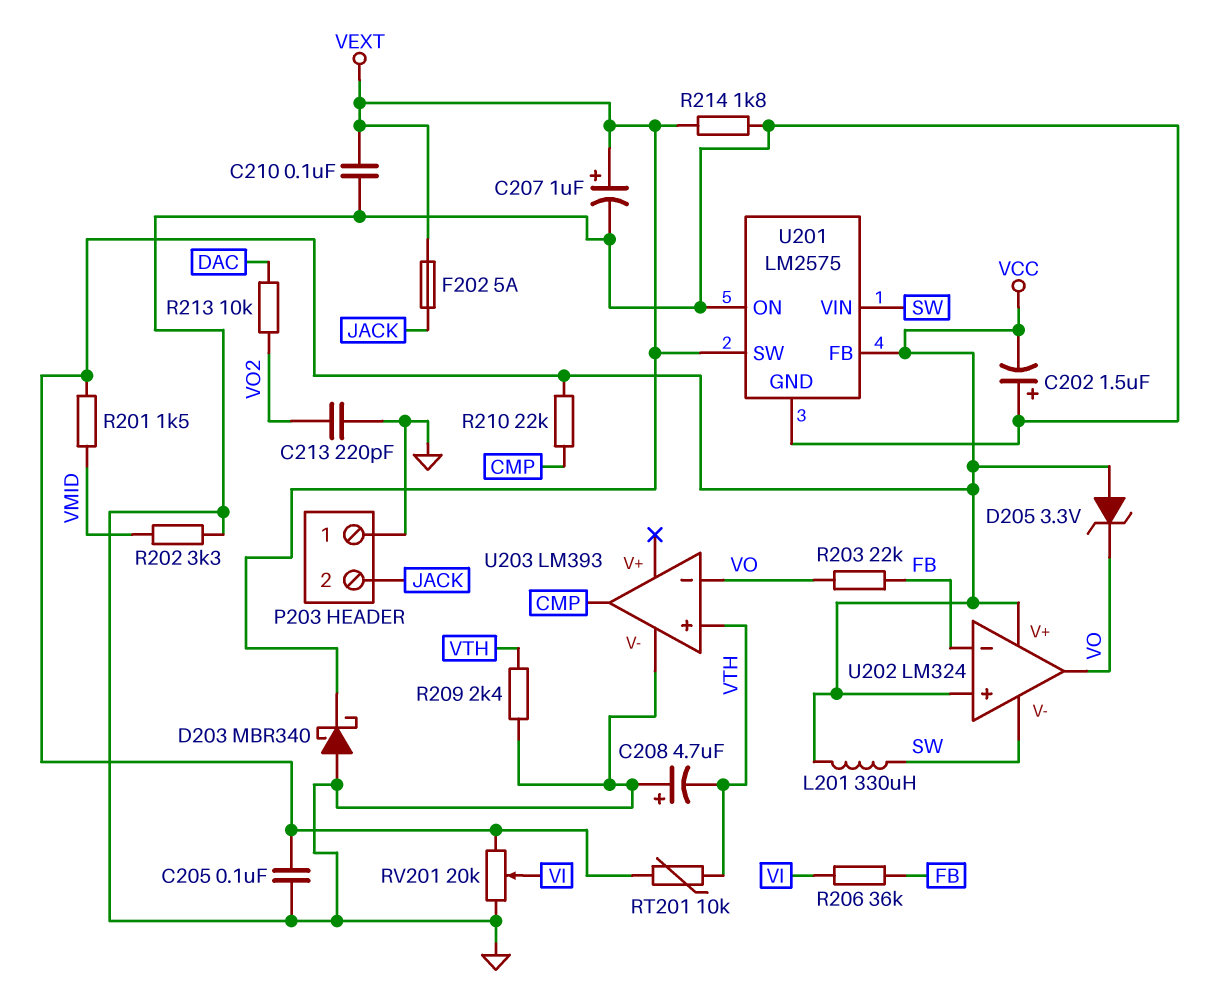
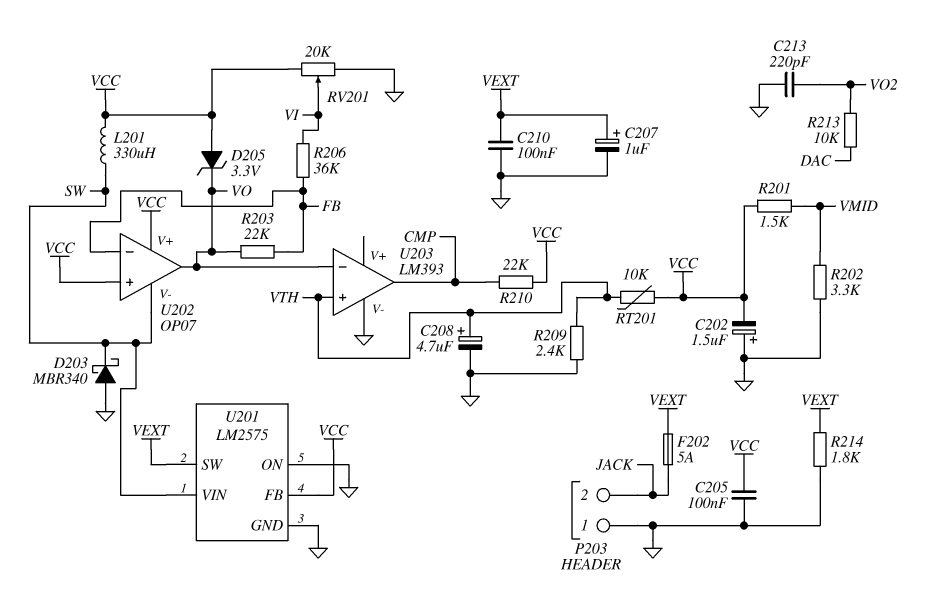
C208: 4.7uF (plus GND, minus VTH) -> 4.7uF (plus VTH, minus GND)
D203: schottky MBR340 (A GND, K VEXT) -> schottky MBR340 (A GND, K SW)
U202: LM324 -> OP07

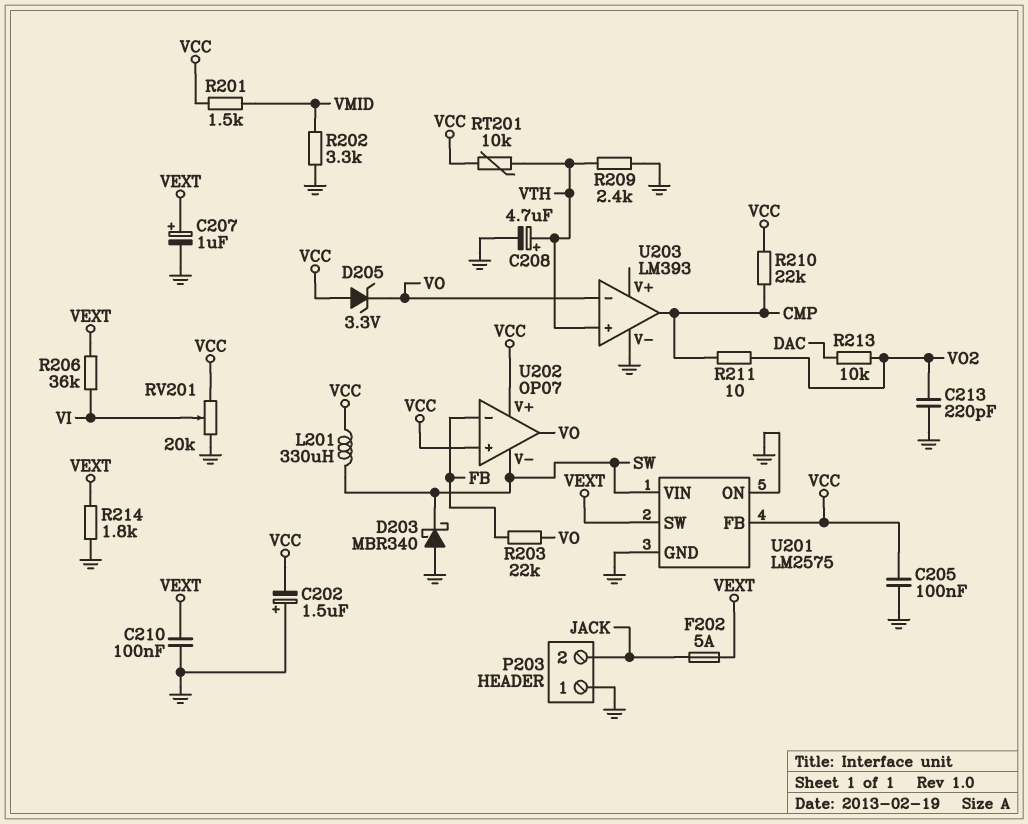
R206: 36k (FB, VI) -> 36k (VEXT, VI)
R211: none -> 10 (CMP, VO2)

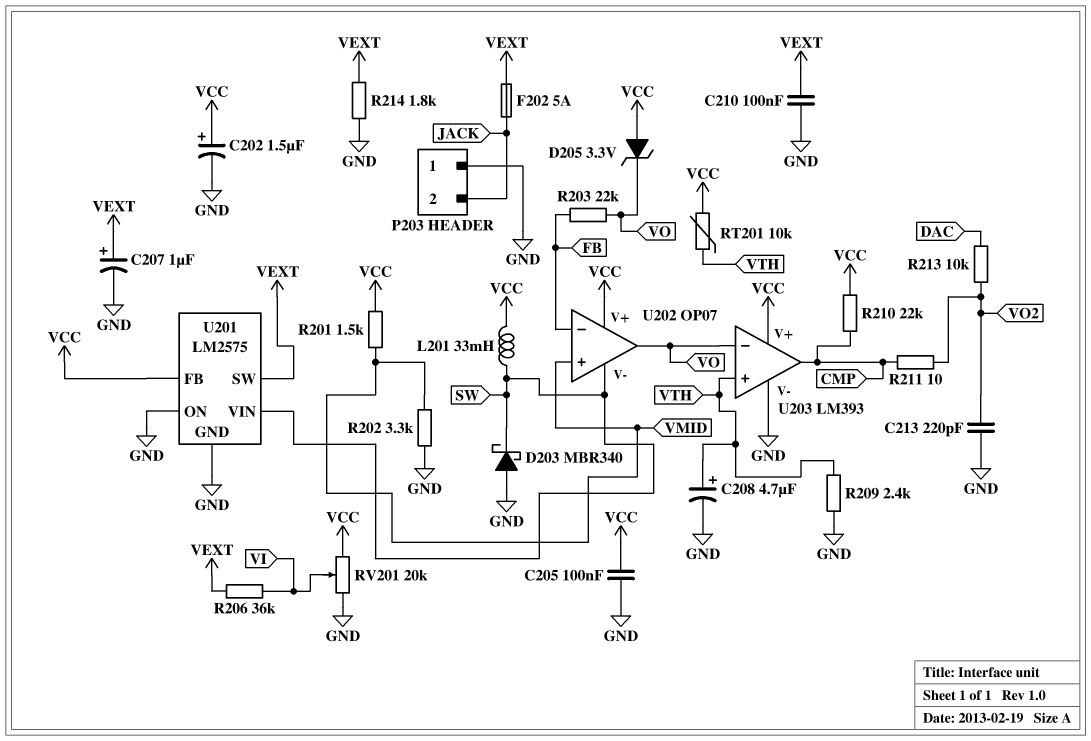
C202: 1.5uF (plus GND, minus VCC) -> 1.5uF (plus VCC, minus GND)
L201: 330uH (SW, VCC) -> 33mH (SW, VCC)
U202 pin in+: VCC -> VMID
U203 pin V+: none -> VCC

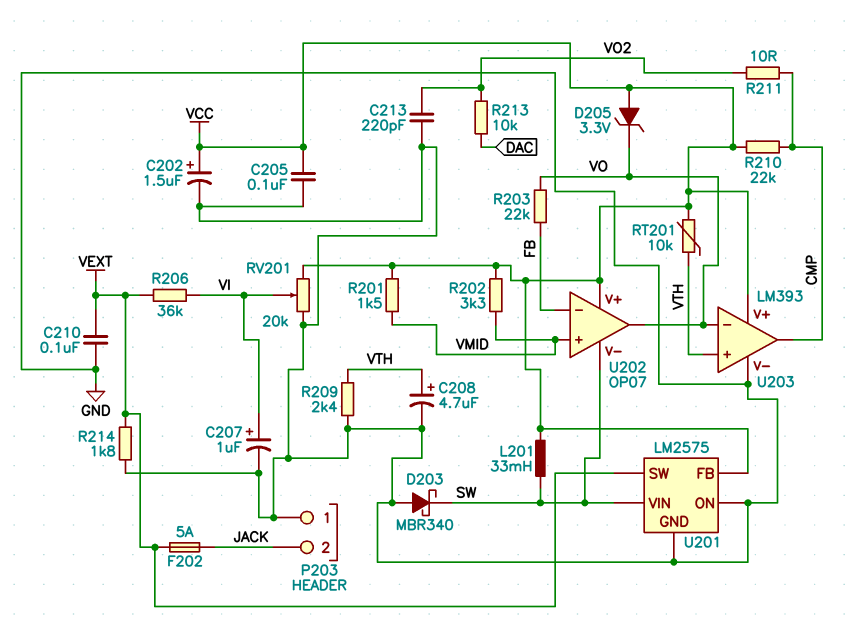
C207: 1uF (plus VEXT, minus GND) -> 1uF (plus VI, minus GND)
R202: 3.3k (GND, VMID) -> 3.3k (VCC, VMID)

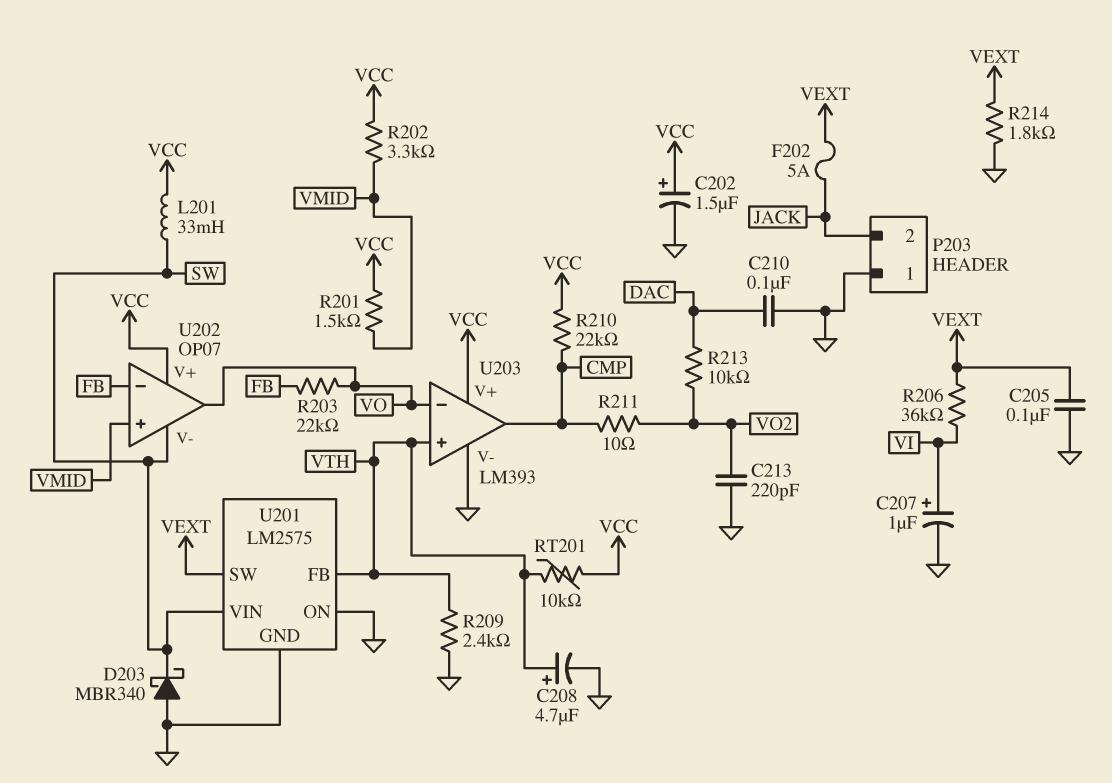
C205: 100nF (GND, VCC) -> 100nF (GND, VEXT)
C210: 100nF (GND, VEXT) -> 100nF (DAC, GND)
D205: zener 3.3V (A VCC, K VO) -> none
RV201: 20k (GND, VCC, wiper VI) -> none
U201 pin FB: VCC -> VTH

